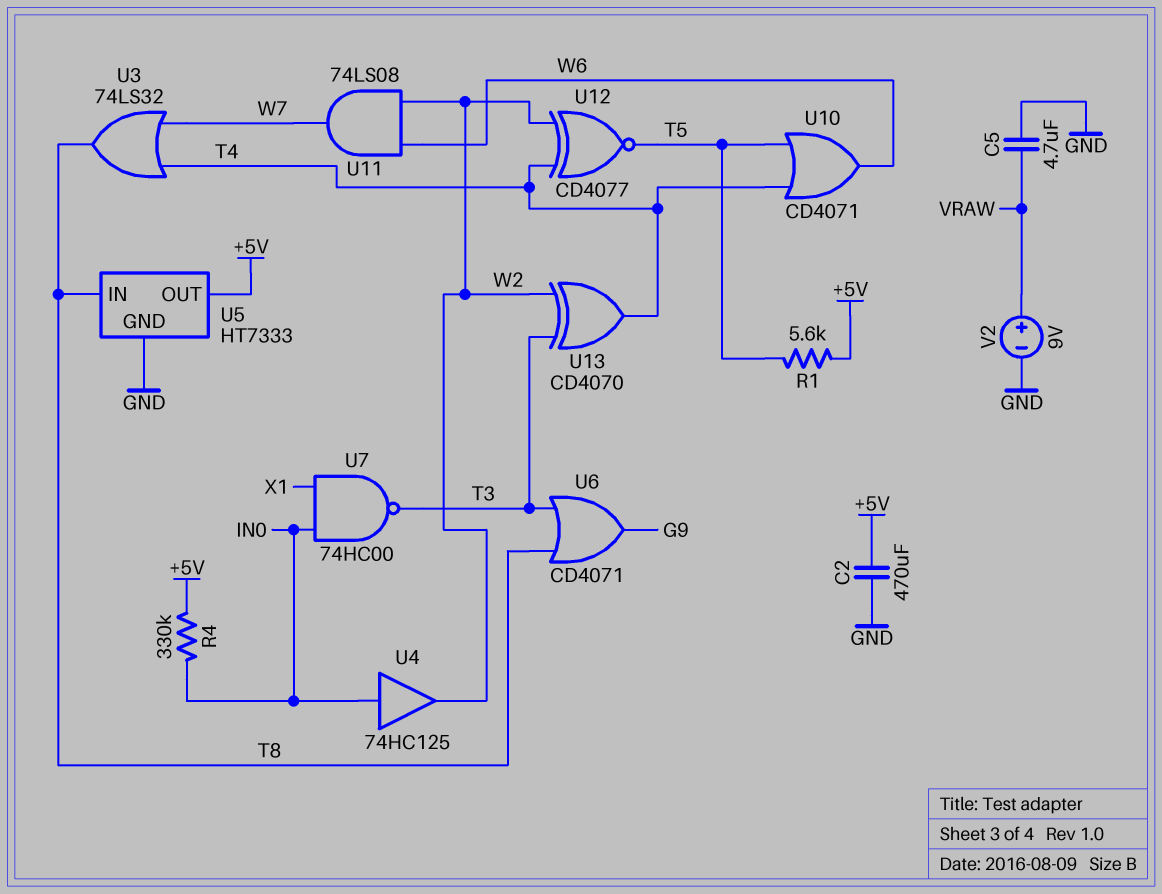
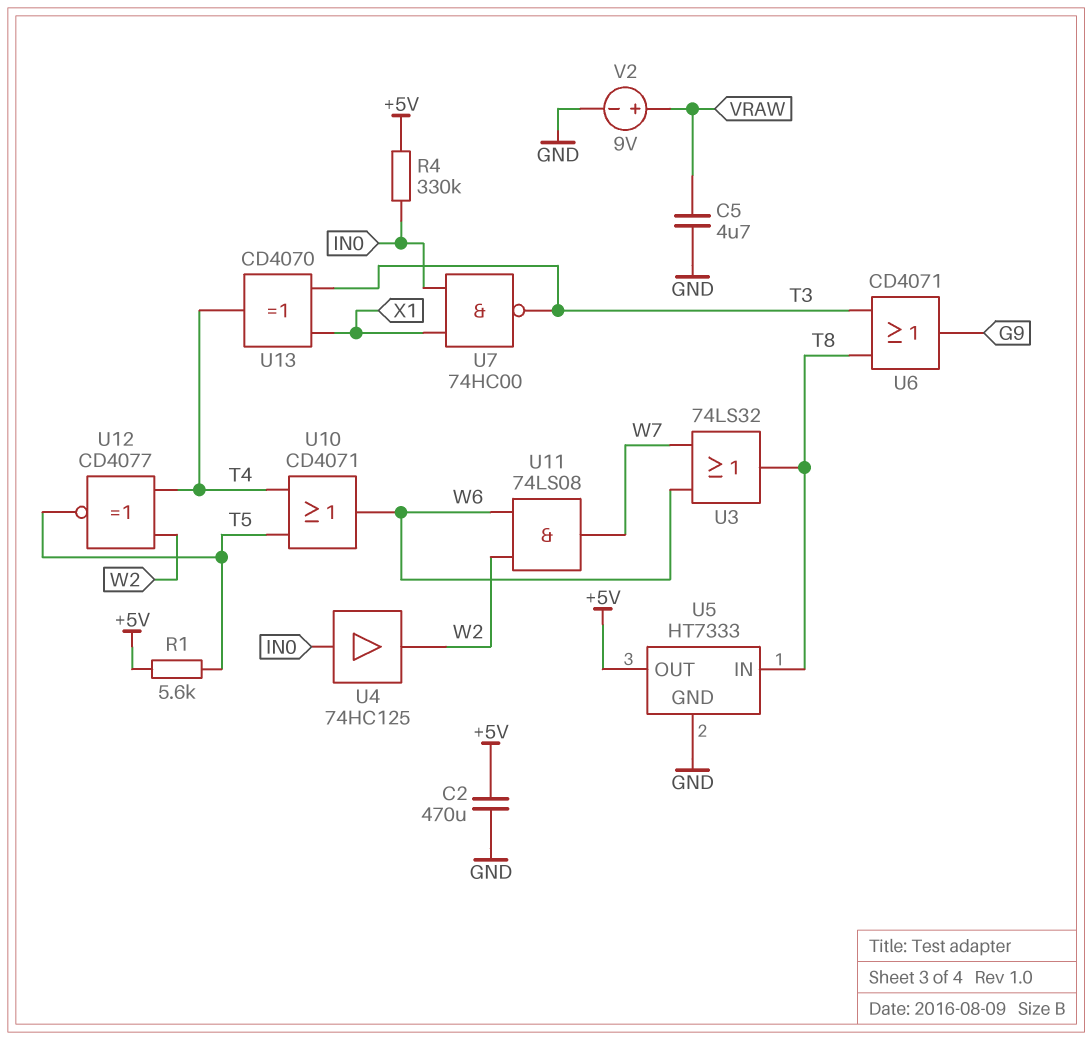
U3: OR 74LS32 (in T4, in W7, out T8) -> OR 74LS32 (in W6, in W7, out T8)
U13: XOR CD4070 (in T3, in W2, out T4) -> XOR CD4070 (in T3, in X1, out T4)

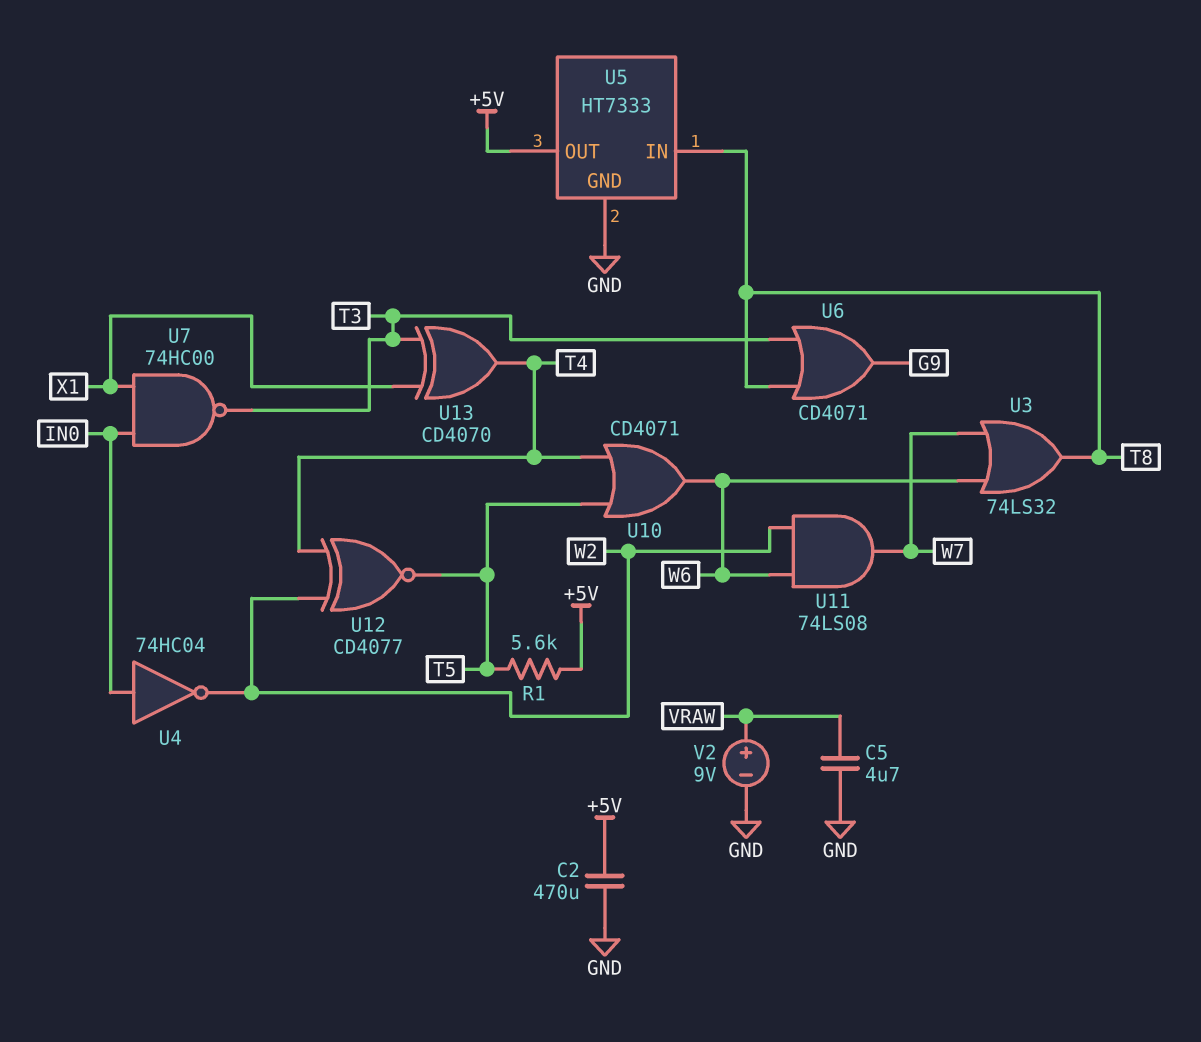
R4: 330k (+5V, IN0) -> none
U4: buffer 74HC125 (in IN0, out W2) -> NOT 74HC04 (in IN0, out W2)

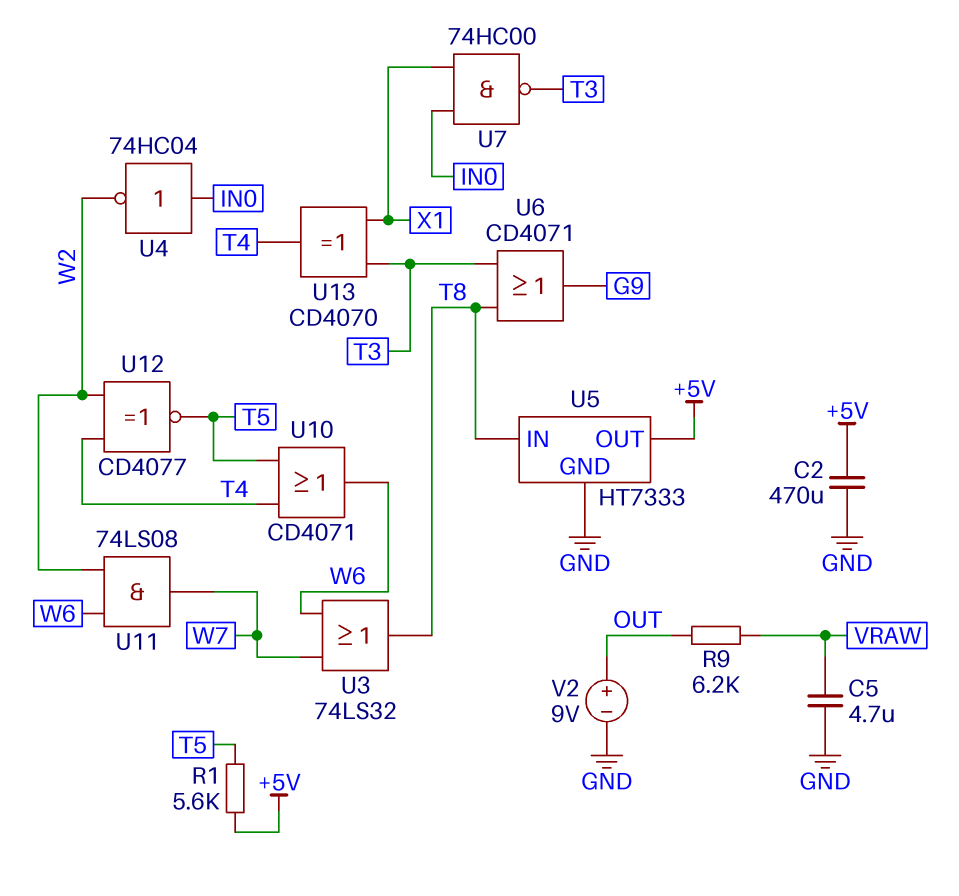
R9: none -> 6.2k (OUT, VRAW)
V2: 9V (plus VRAW, minus GND) -> 9V (plus OUT, minus GND)

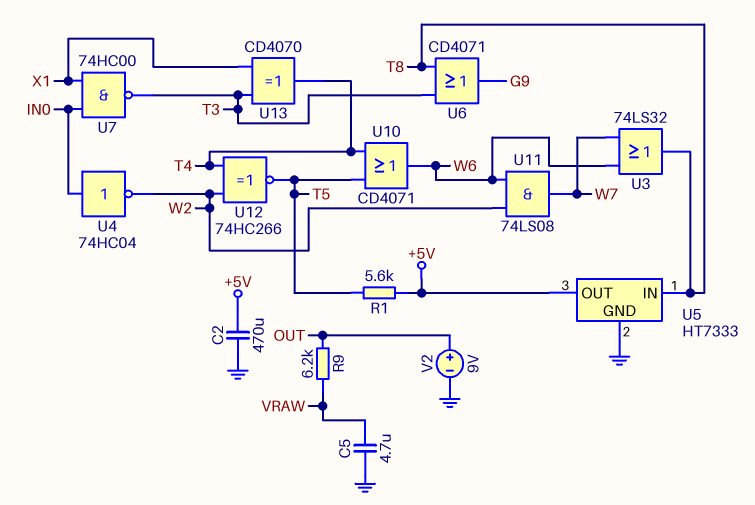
U12: XNOR CD4077 (in T4, in W2, out T5) -> XNOR 74HC266 (in T4, in W2, out T5)

